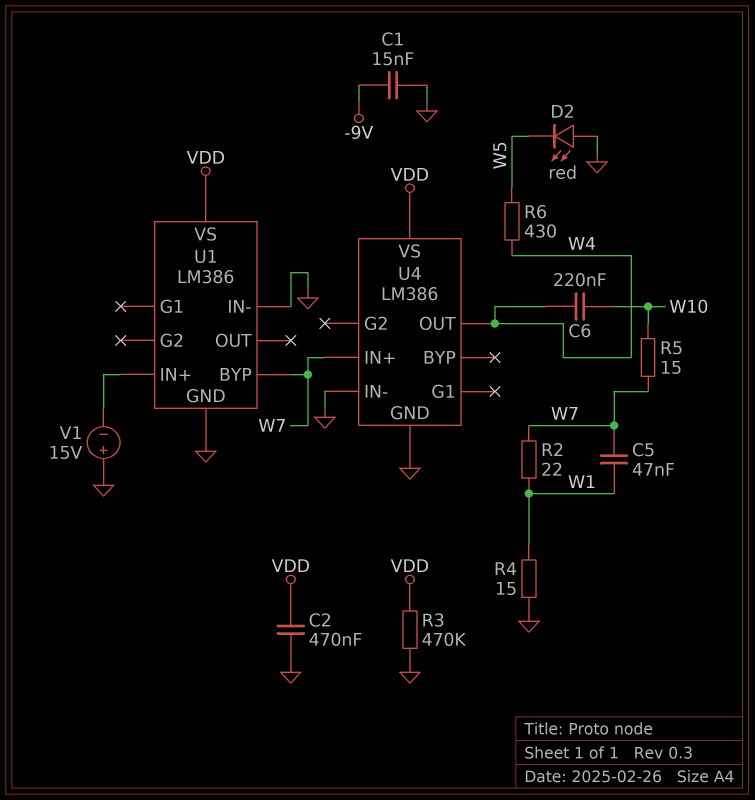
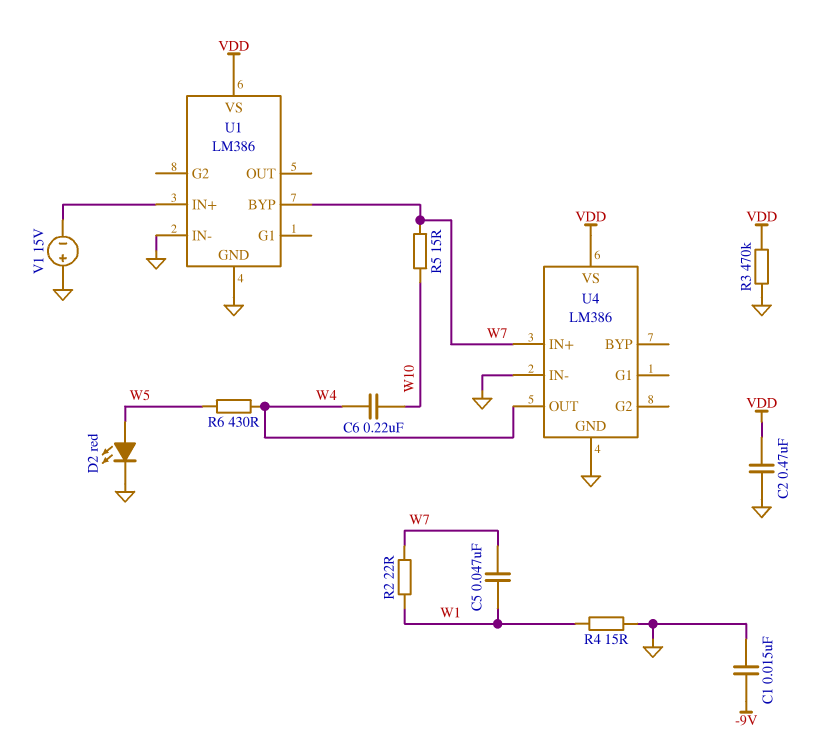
D2: LED red (A GND, K W5) -> LED red (A W5, K GND)

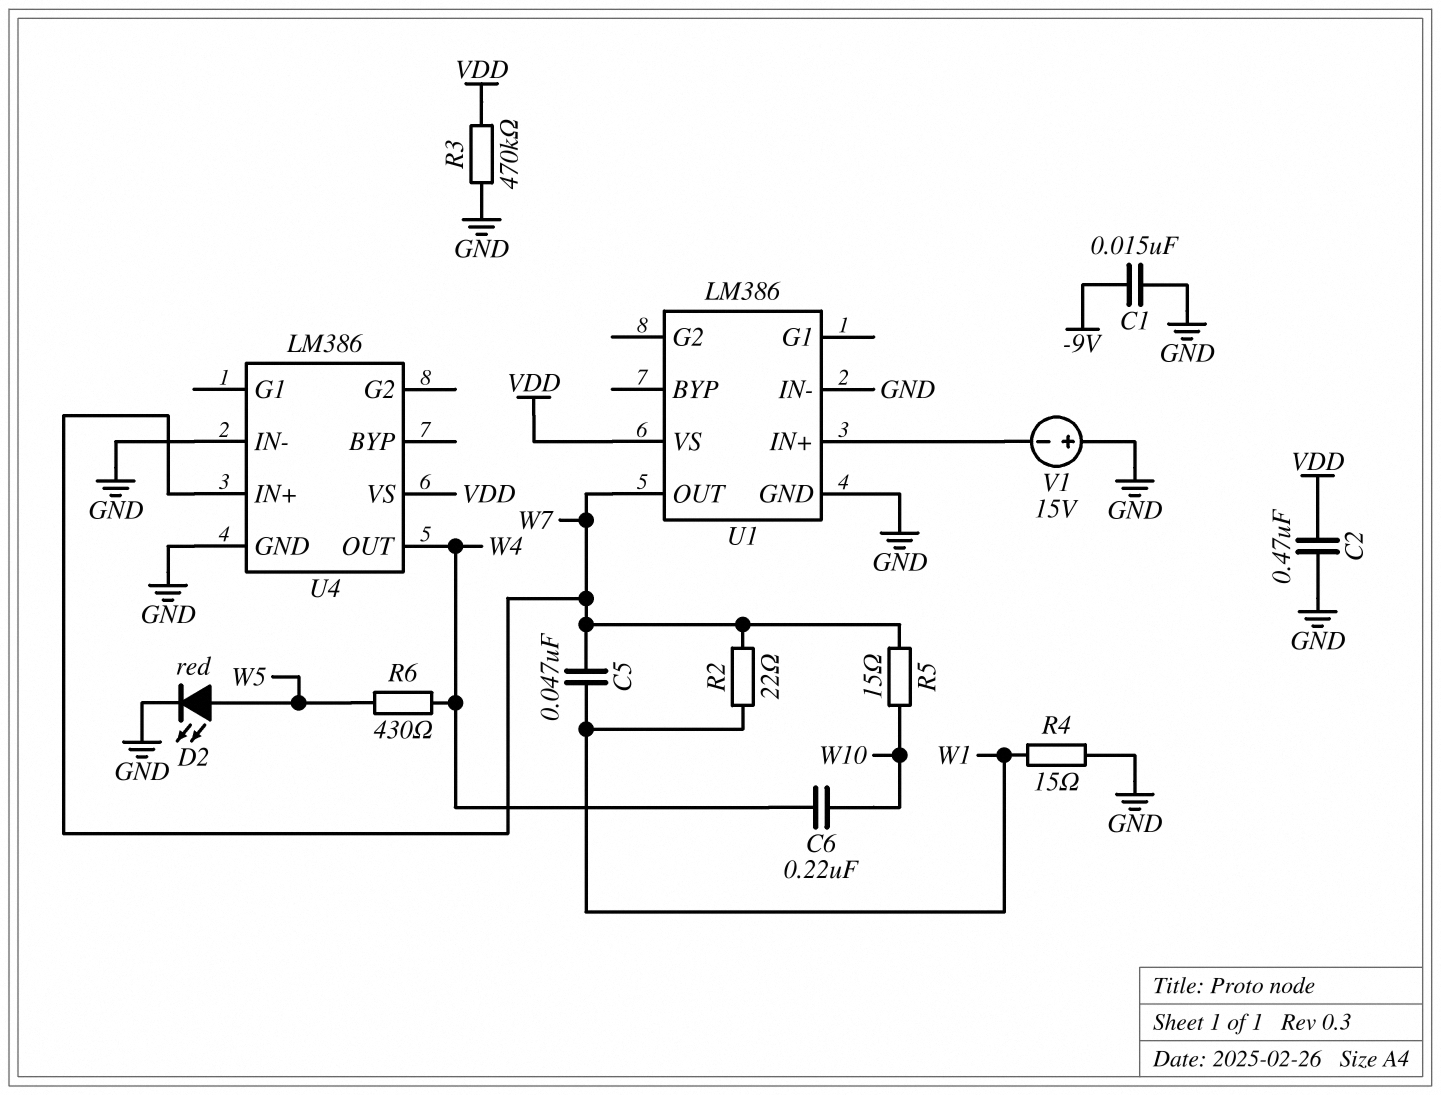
U1 pin BYP: W7 -> none
U1 pin OUT: none -> W7

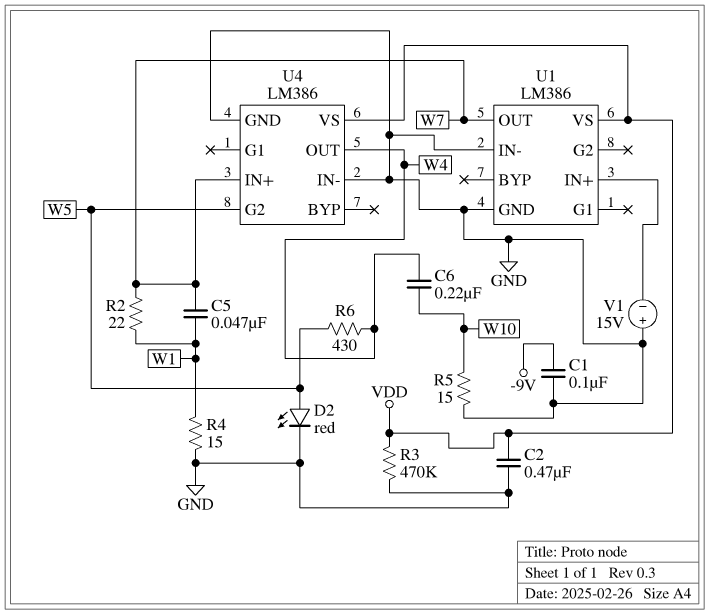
C1: 15nF (-9V, GND) -> 100nF (-9V, GND)
R5: 15 (W7, W10) -> 15 (GND, W10)
U4 pin G2: none -> W5

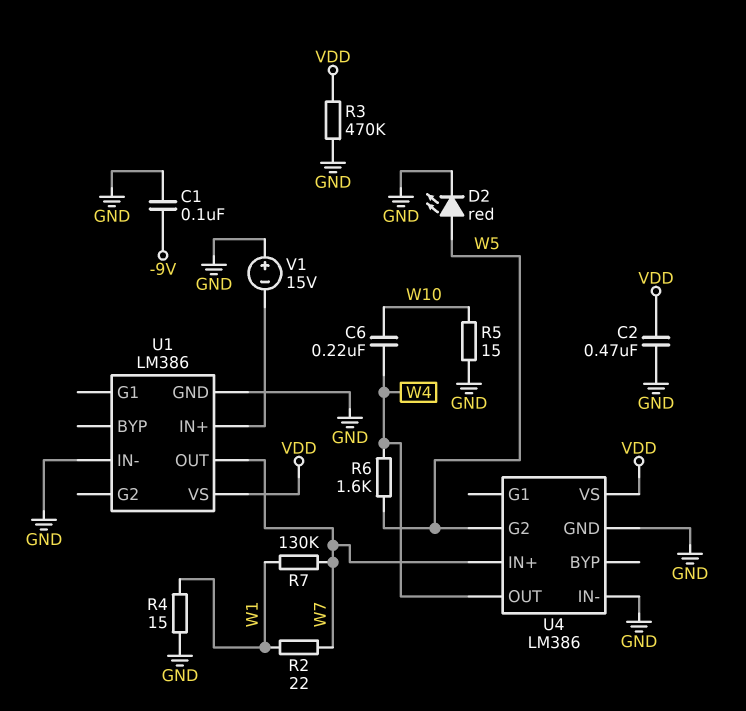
C5: 47nF (W1, W7) -> none
R6: 430 (W4, W5) -> 1.6k (W4, W5)
R7: none -> 130k (W1, W7)

